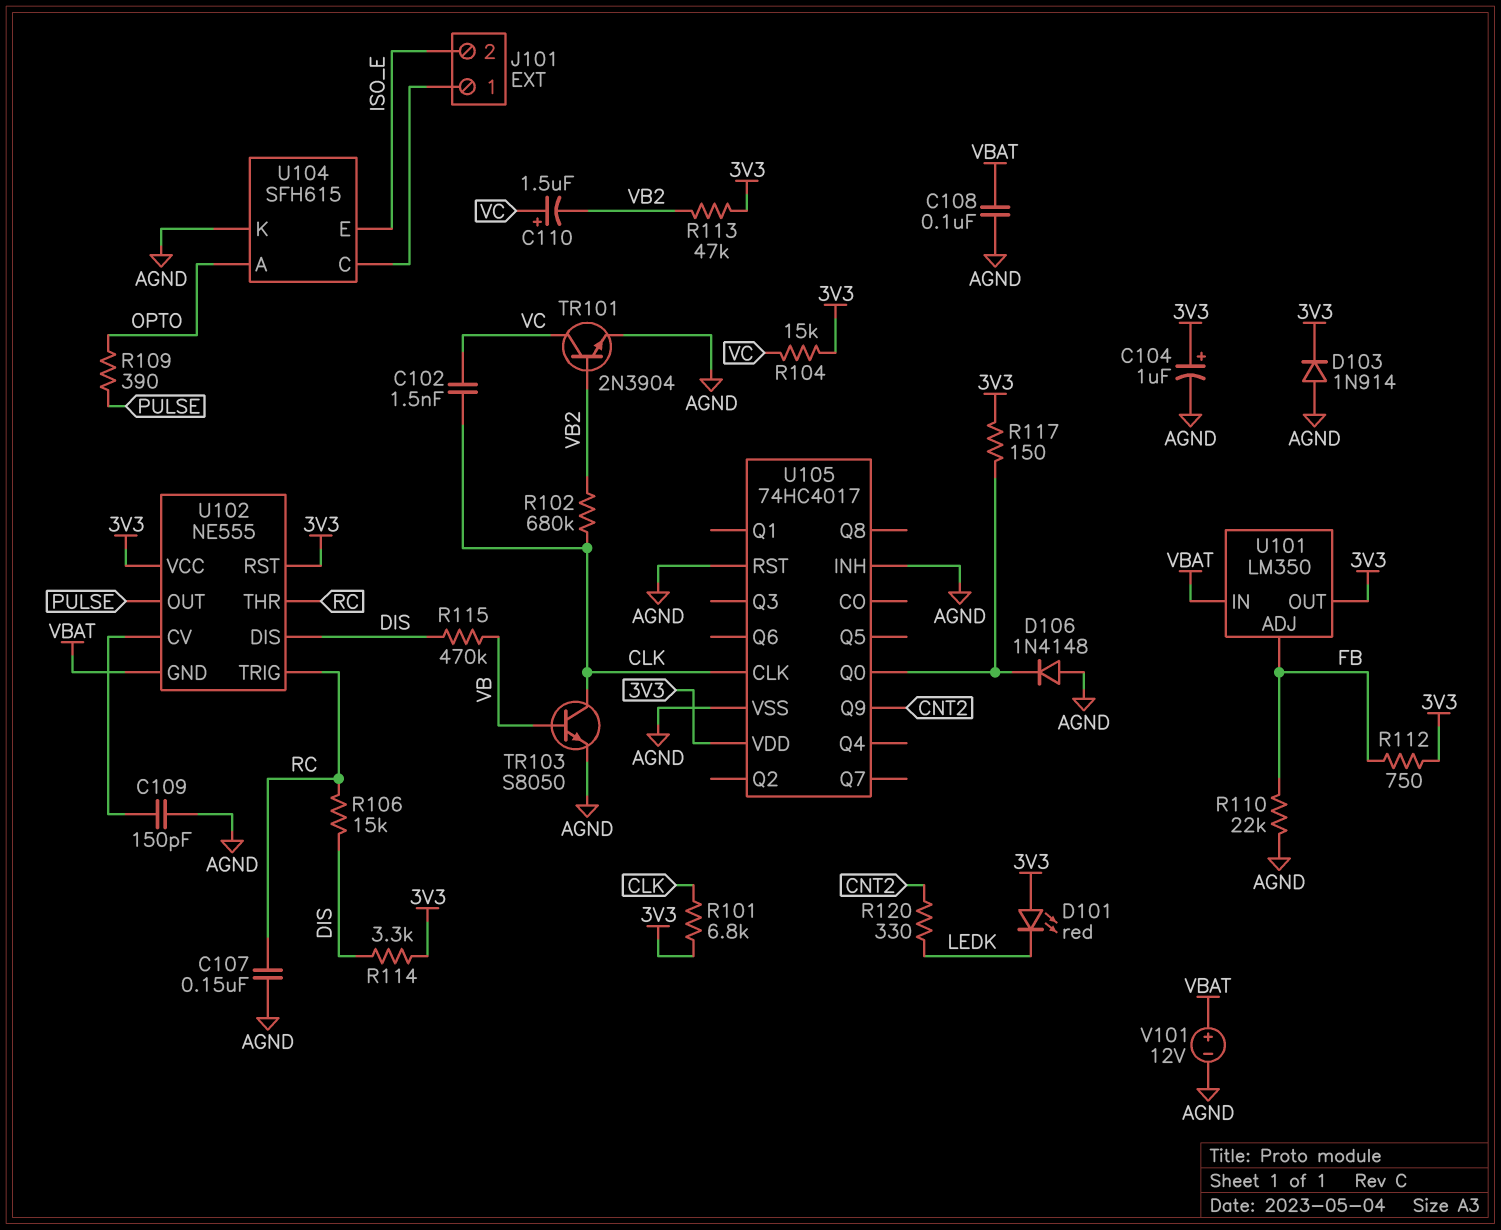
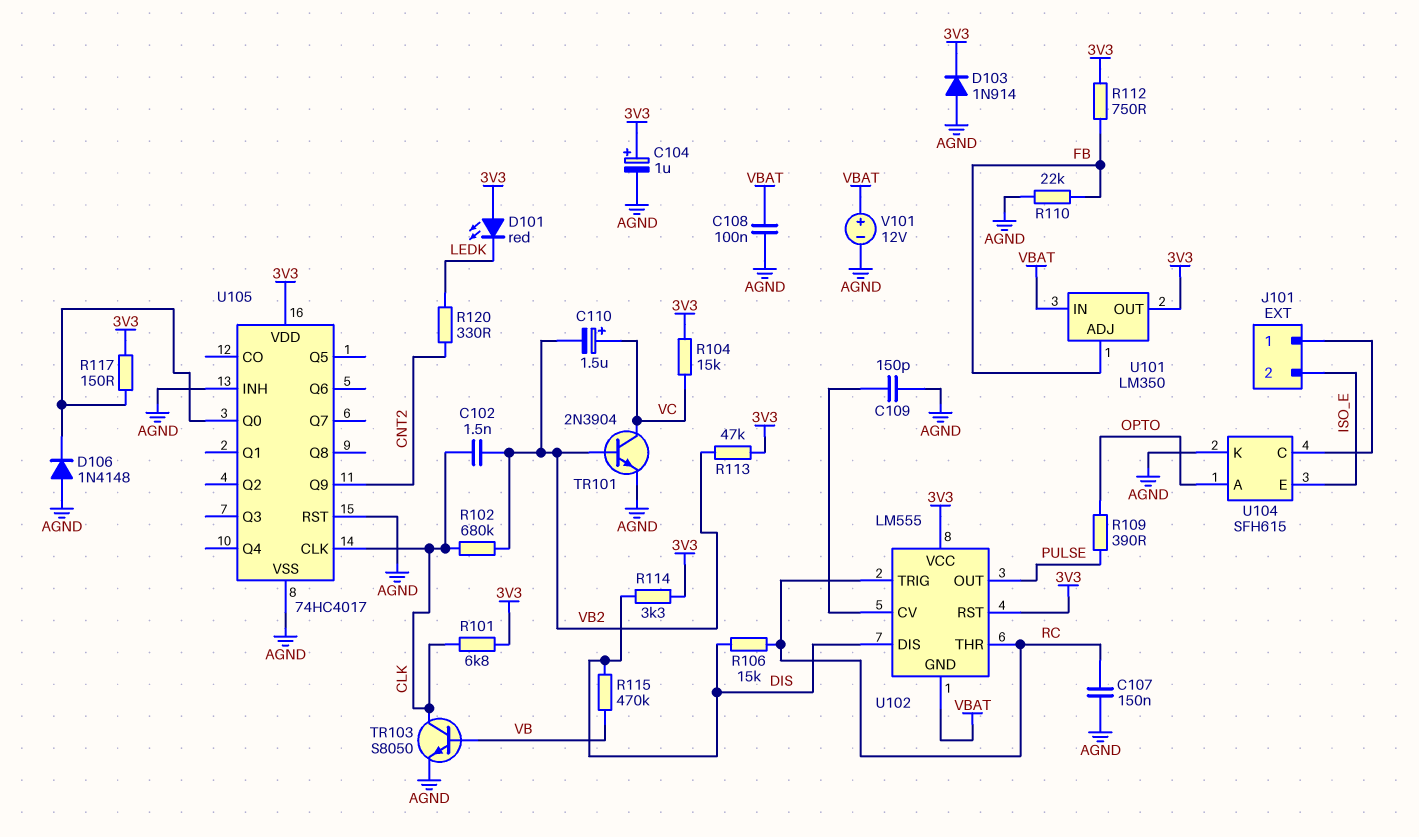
C102: 1.5nF (CLK, VC) -> 1.5nF (CLK, VB2)
U102: NE555 -> LM555

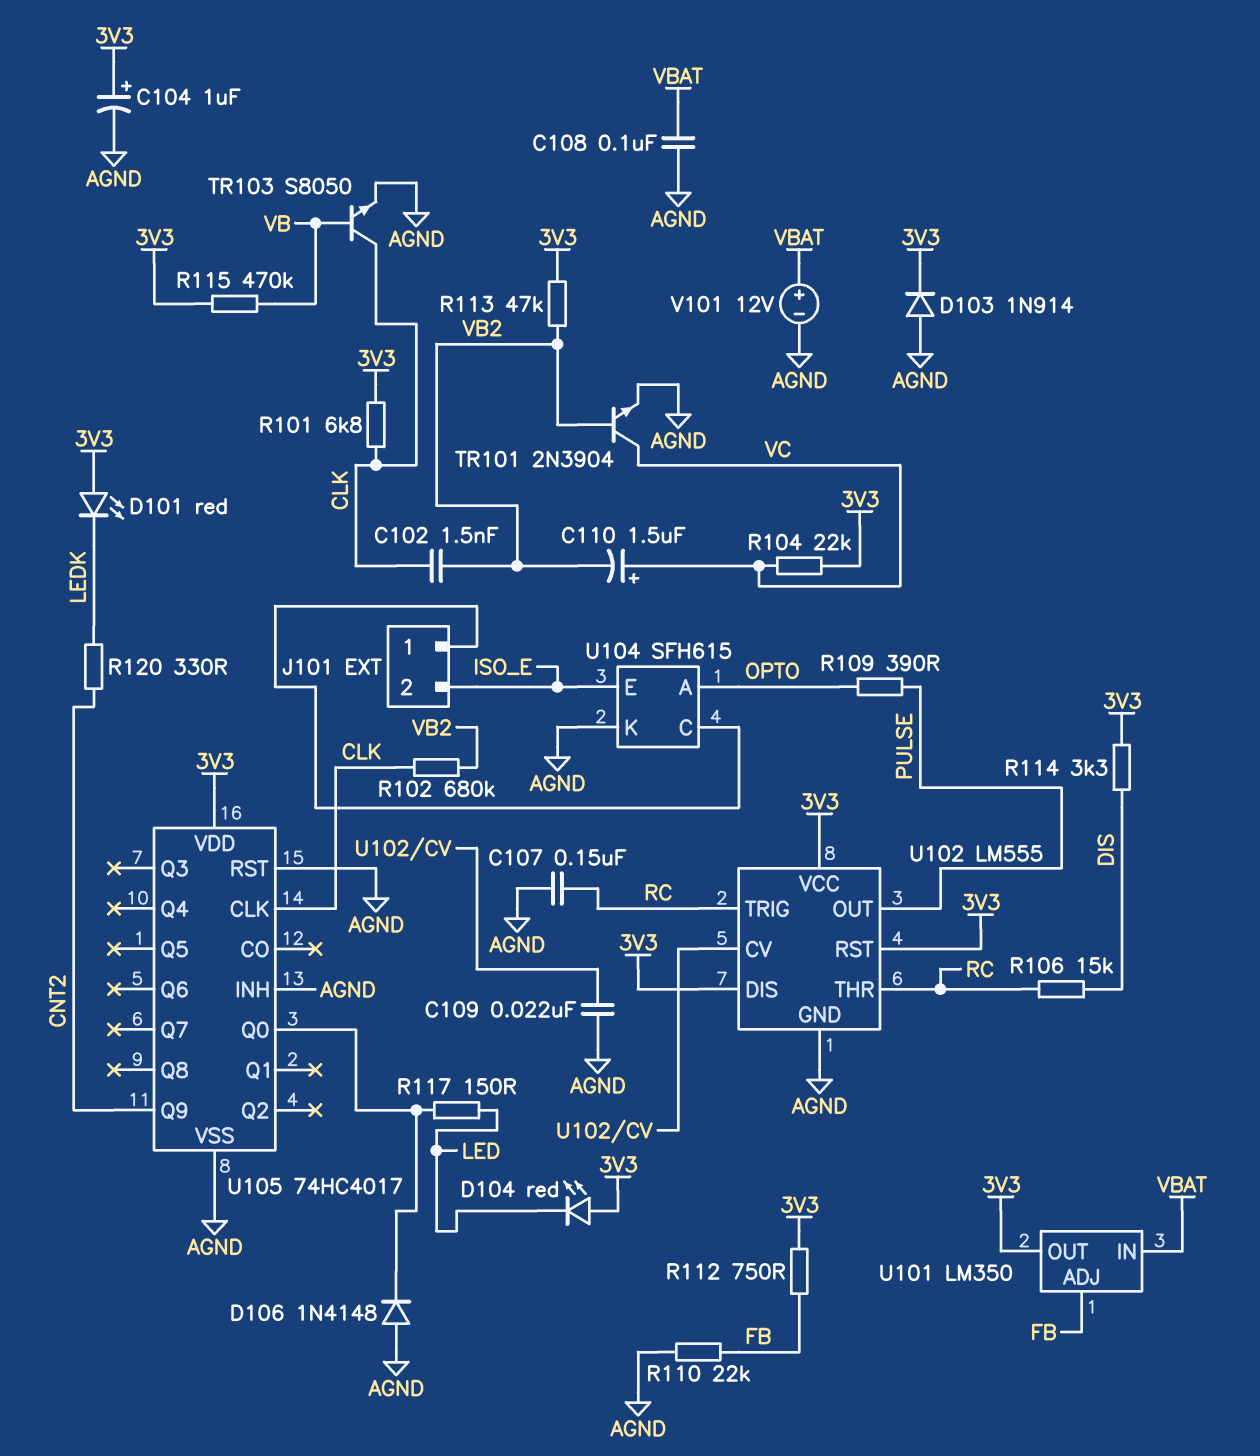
C109: 150pF (AGND, U102/CV) -> 22nF (AGND, U102/CV)
D104: none -> LED red (A 3V3, K LED)
R104: 15k (3V3, VC) -> 22k (3V3, VC)
R115: 470k (DIS, VB) -> 470k (3V3, VB)
R117: 150 (3V3, U105/Q0) -> 150 (LED, U105/Q0)
U102 pin DIS: DIS -> 3V3
U102 pin GND: VBAT -> AGND

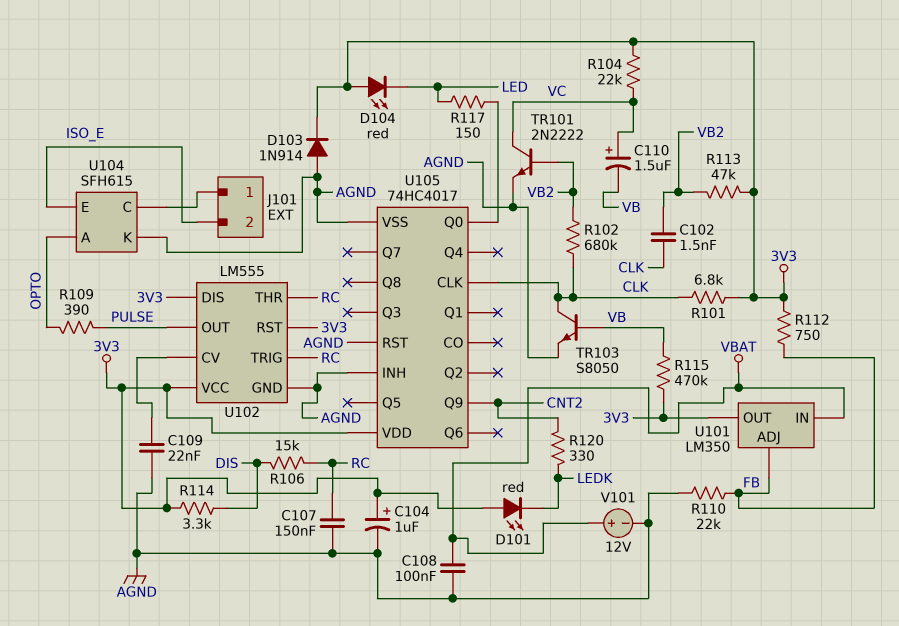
C110: 1.5uF (plus VC, minus VB2) -> 1.5uF (plus VC, minus VB)
D106: diode 1N4148 (A AGND, K U105/Q0) -> none
TR101: NPN 2N3904 (B VB2, C VC, E AGND) -> NPN 2N2222 (B VB2, C VC, E AGND)

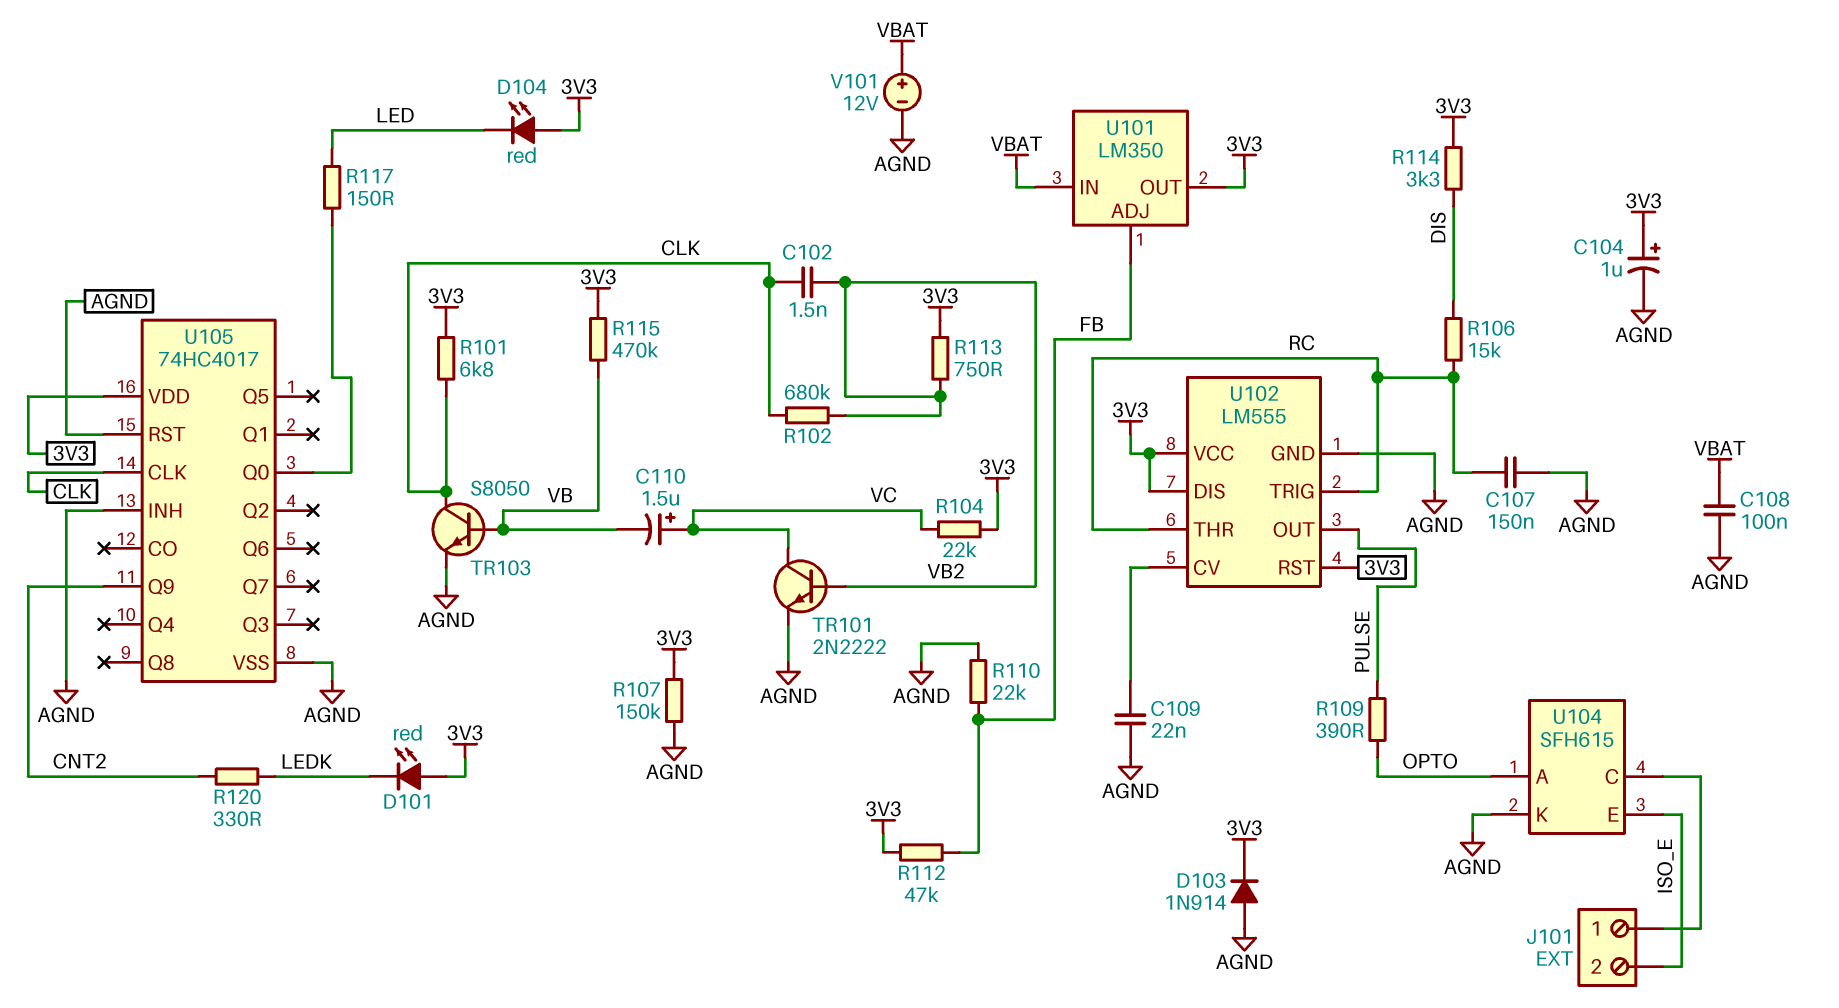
R107: none -> 150k (3V3, AGND)
R112: 750 (3V3, FB) -> 47k (3V3, FB)
R113: 47k (3V3, VB2) -> 750 (3V3, VB2)

